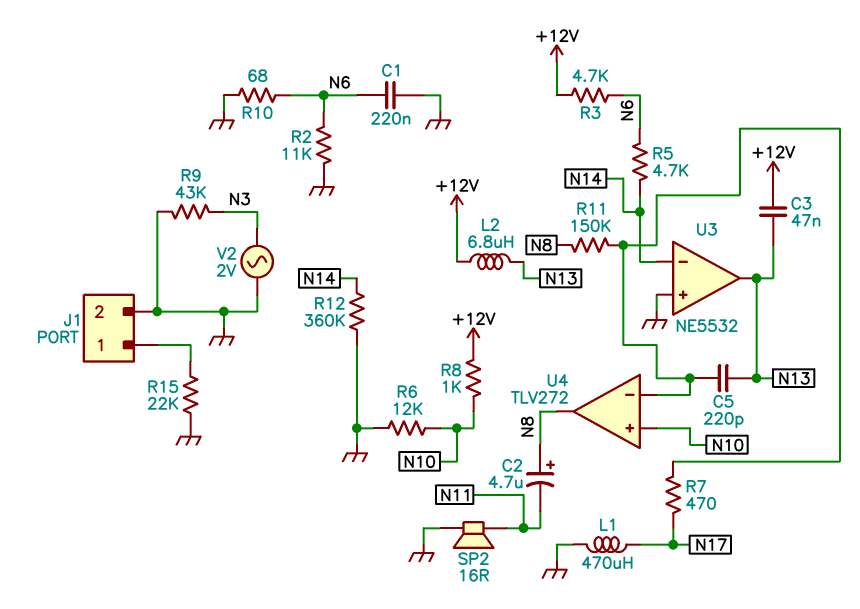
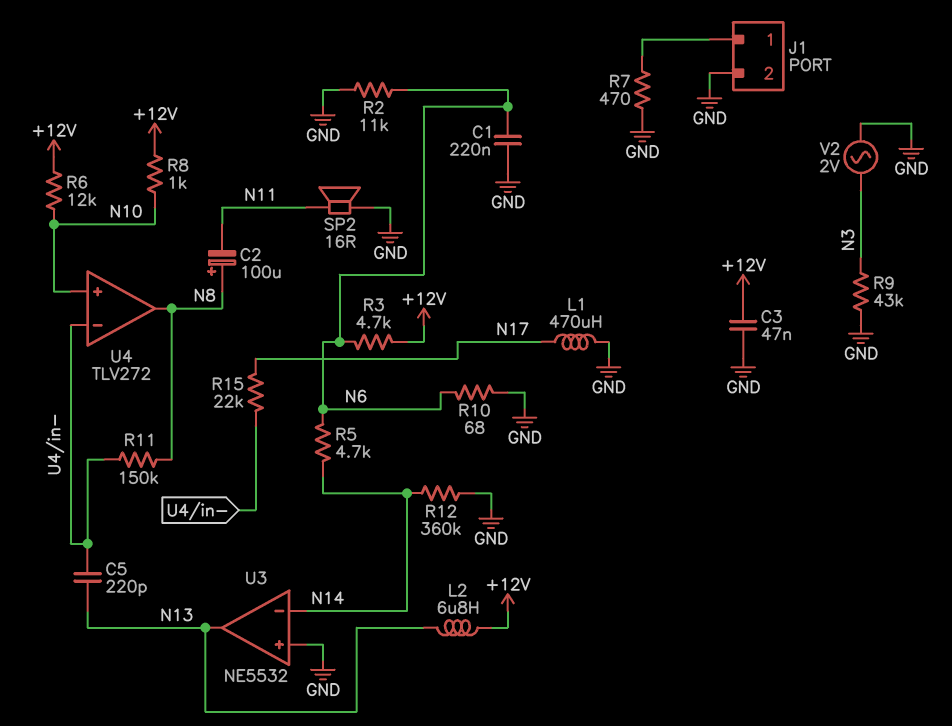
C2: 4.7uF (plus N8, minus N11) -> 100uF (plus N8, minus N11)
C3: 47nF (+12V, N13) -> 47nF (+12V, GND)
R6: 12k (GND, N10) -> 12k (+12V, N10)
R7: 470 (N17, U4/in-) -> 470 (GND, J1/1)
R15: 22k (GND, J1/1) -> 22k (N17, U4/in-)

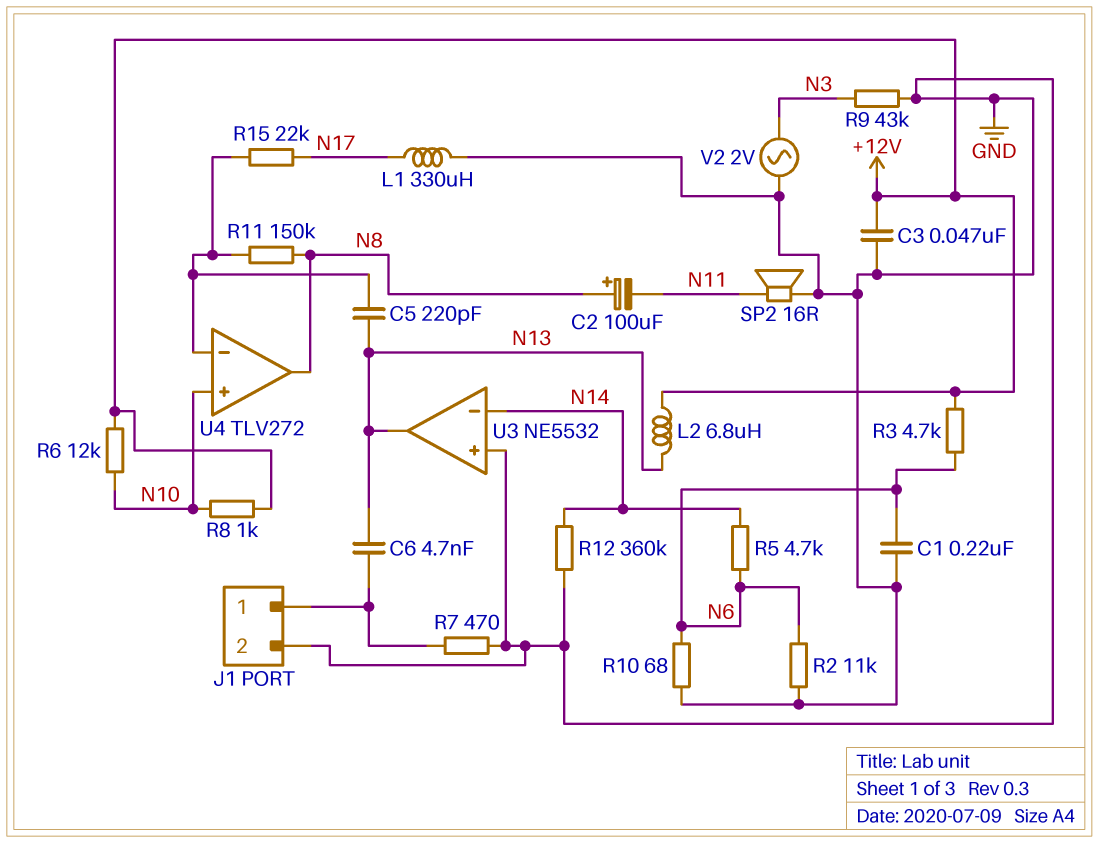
C6: none -> 4.7nF (J1/1, N13)
L1: 470uH (GND, N17) -> 330uH (GND, N17)

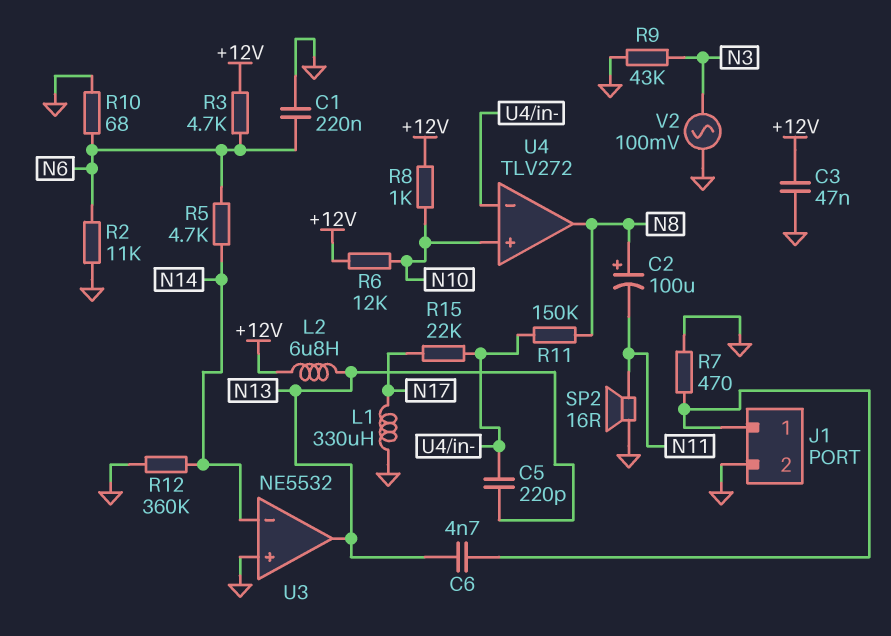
V2: AC 2V (GND, N3) -> AC 100mV (GND, N3)

